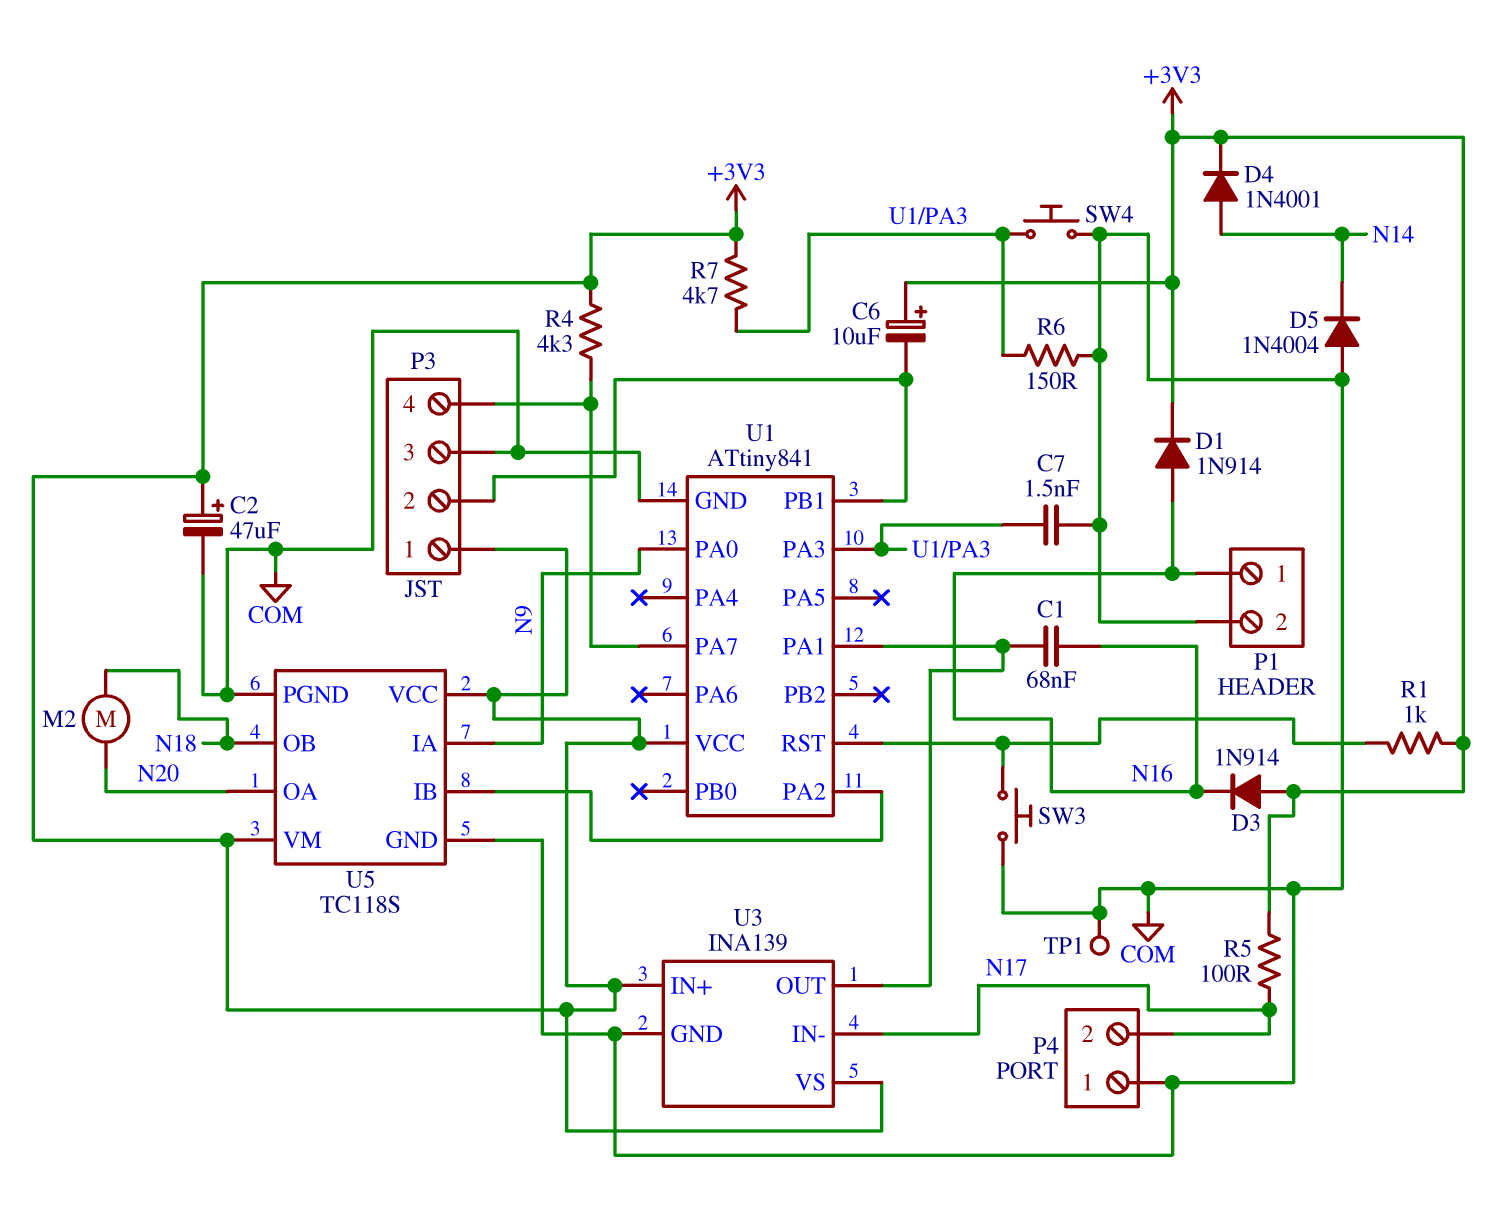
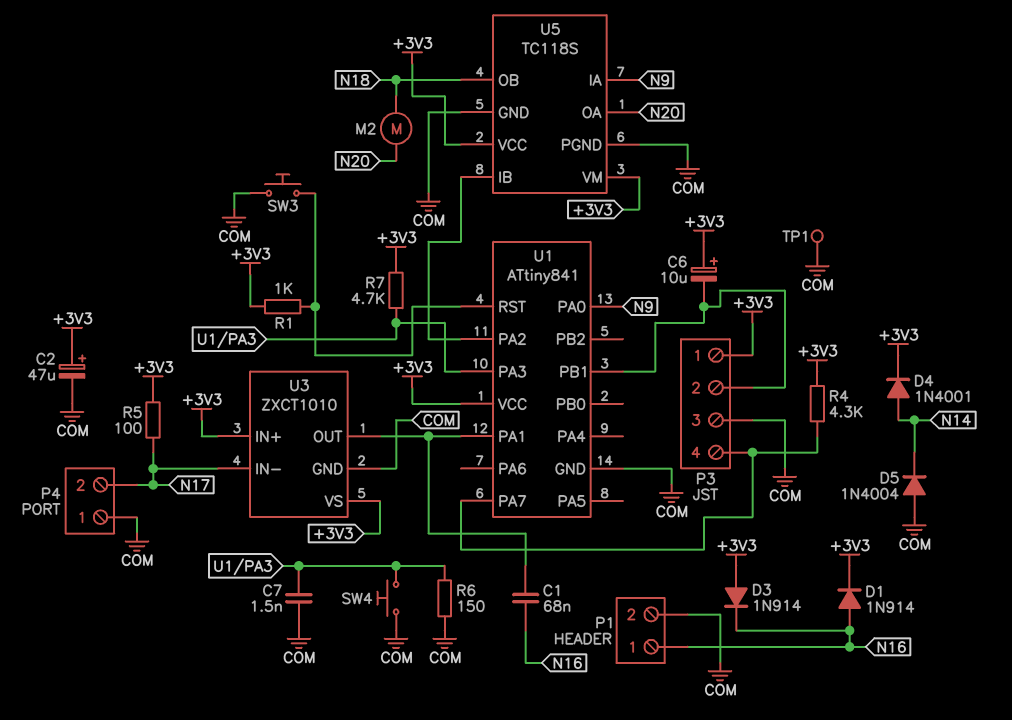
U3: INA139 -> ZXCT1010

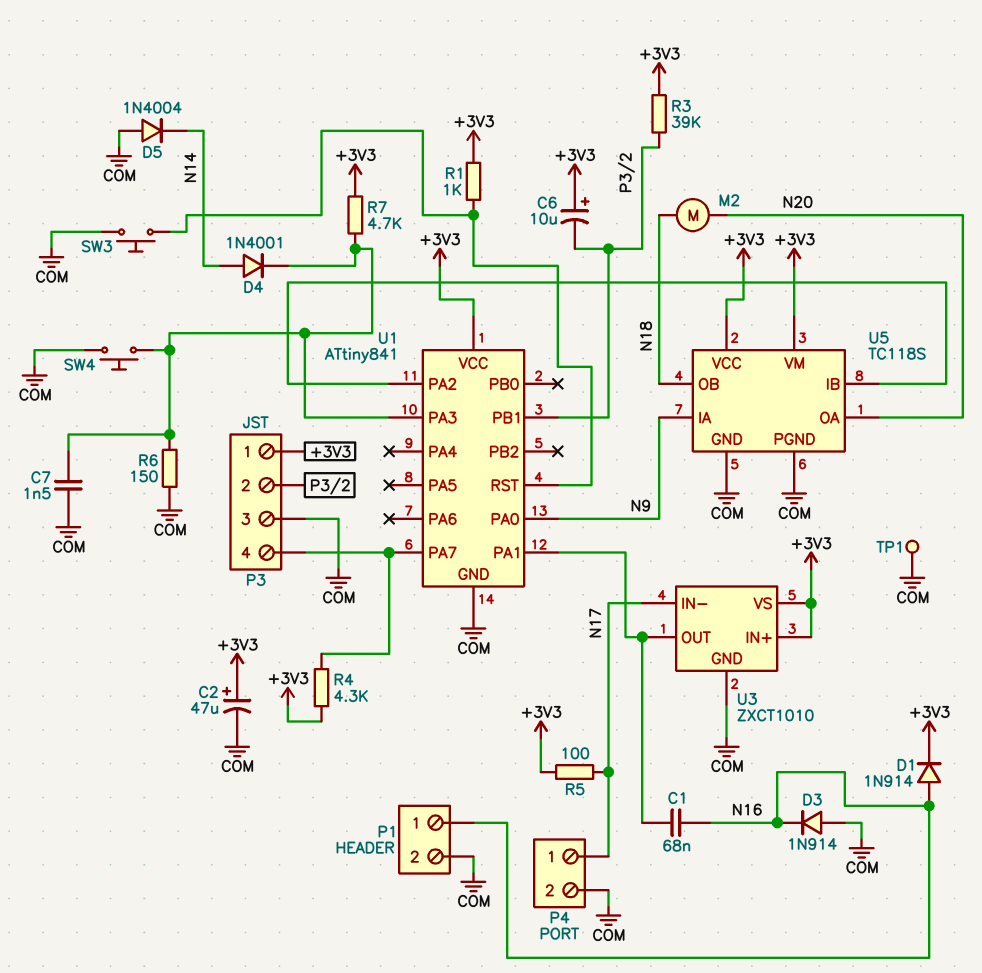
D3: diode 1N914 (A +3V3, K N16) -> diode 1N914 (A COM, K N16)
D4: diode 1N4001 (A N14, K +3V3) -> diode 1N4001 (A N14, K U1/PA3)
P4 pin 1: COM -> N17
P4 pin 2: N17 -> COM
R3: none -> 39k (+3V3, P3/2)

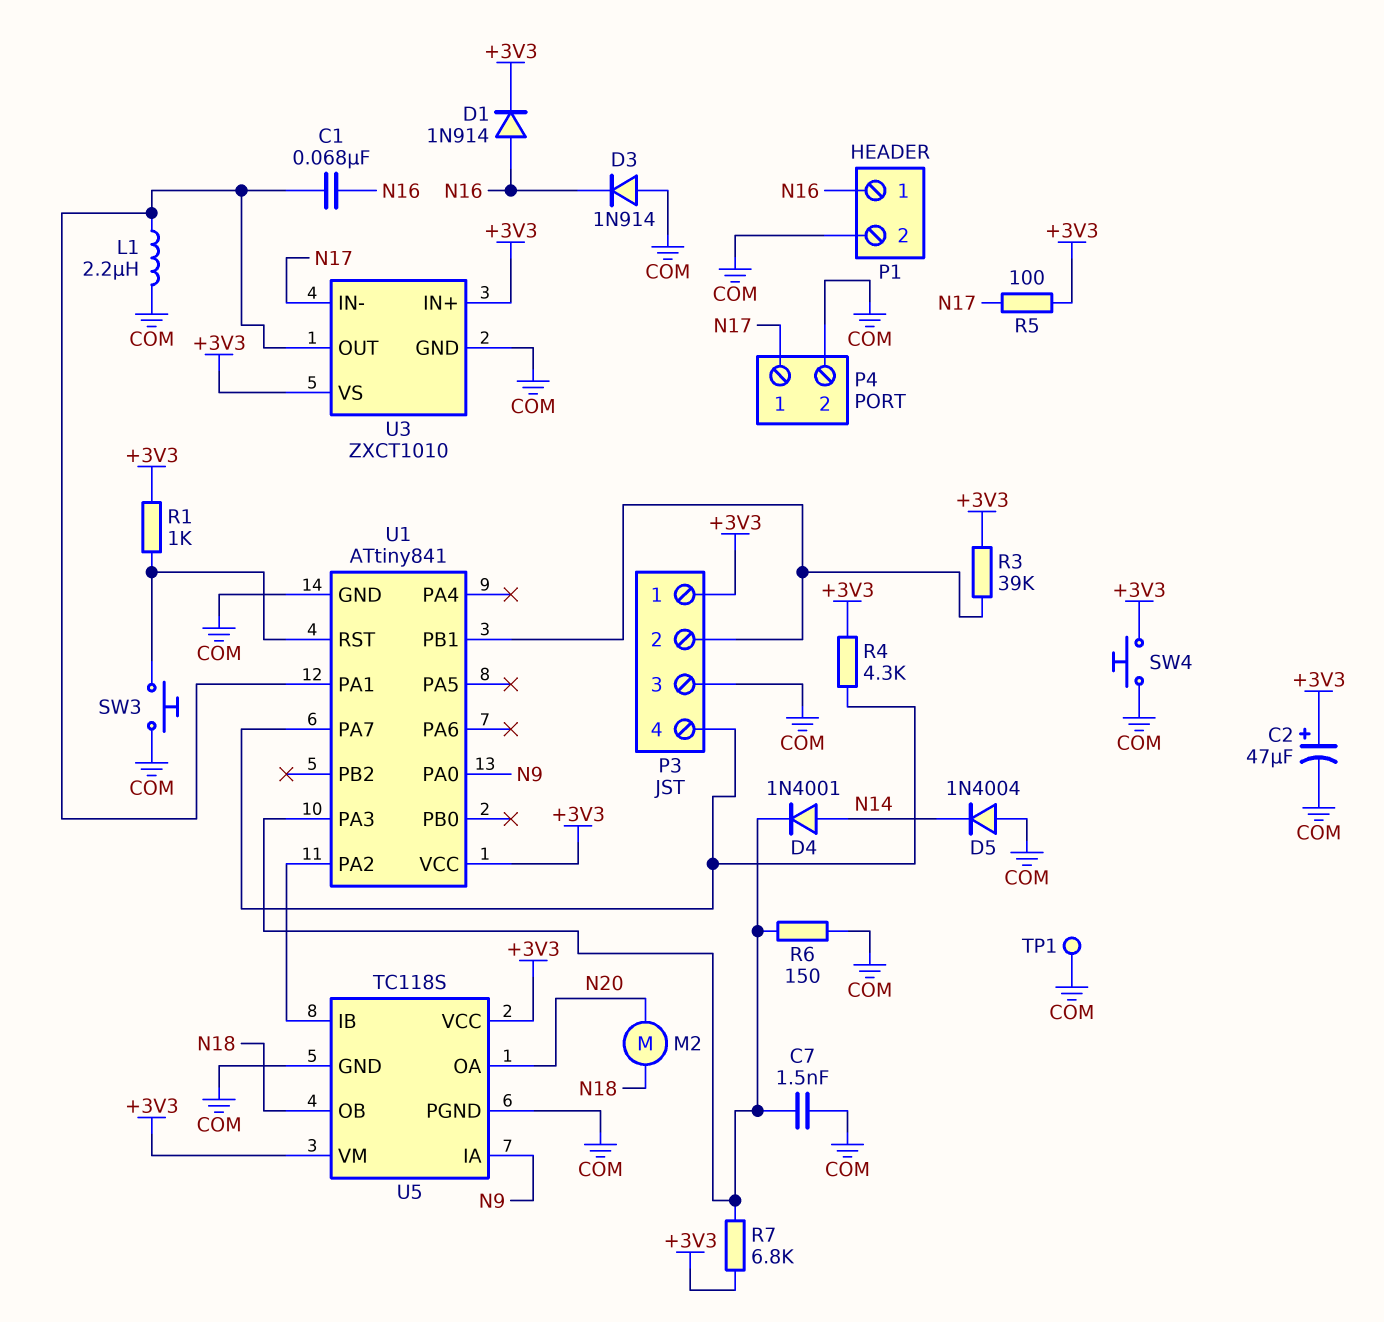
C6: 10uF (plus +3V3, minus P3/2) -> none
L1: none -> 2.2uH (COM, U1/PA1)
R7: 4.7k (+3V3, U1/PA3) -> 6.8k (+3V3, U1/PA3)
SW4: button (COM, U1/PA3) -> button (+3V3, COM)

